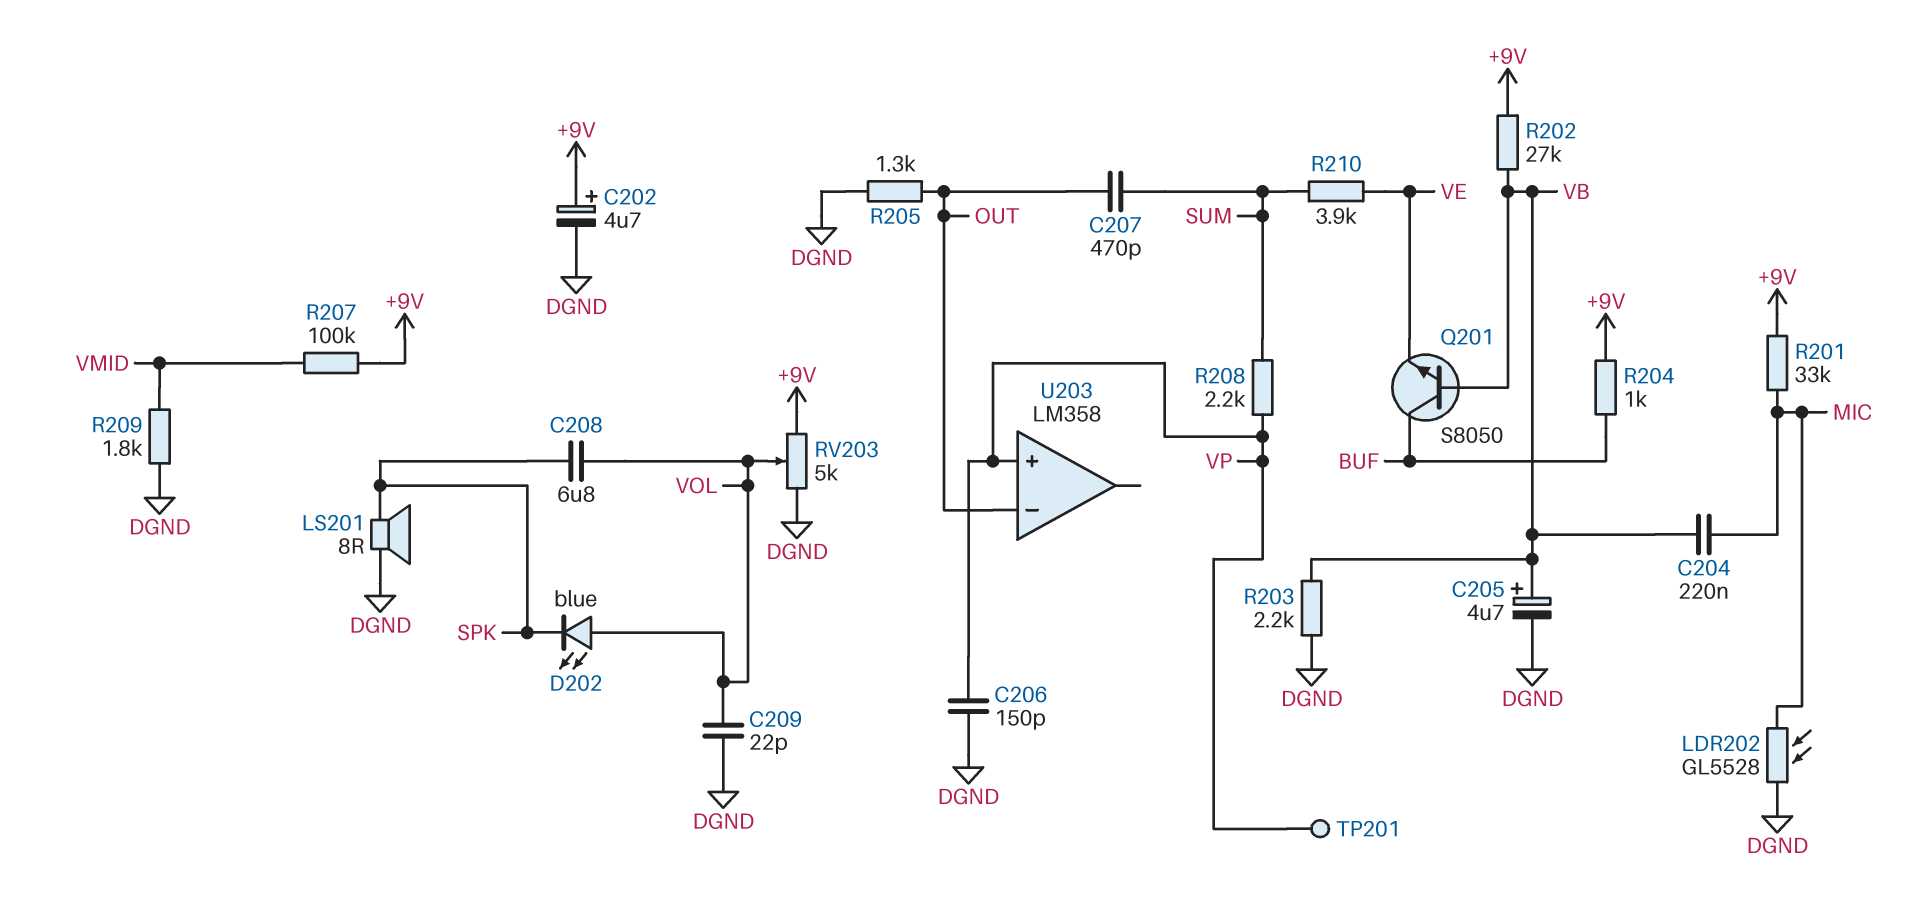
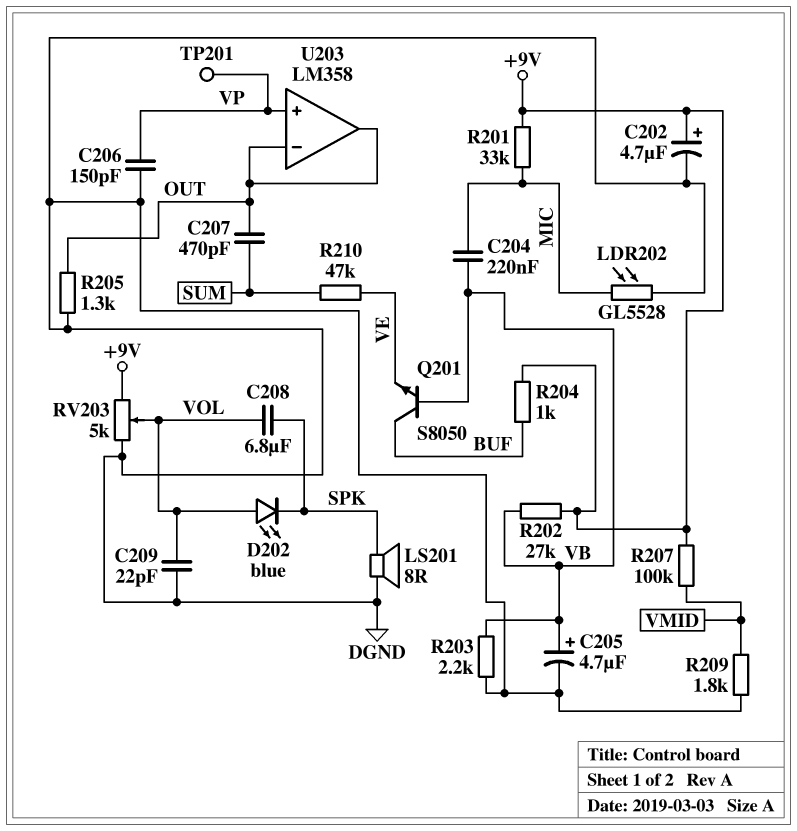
R208: 2.2k (SUM, VP) -> none
R210: 3.9k (SUM, VE) -> 47k (SUM, VE)
U203 pin out: none -> OUT

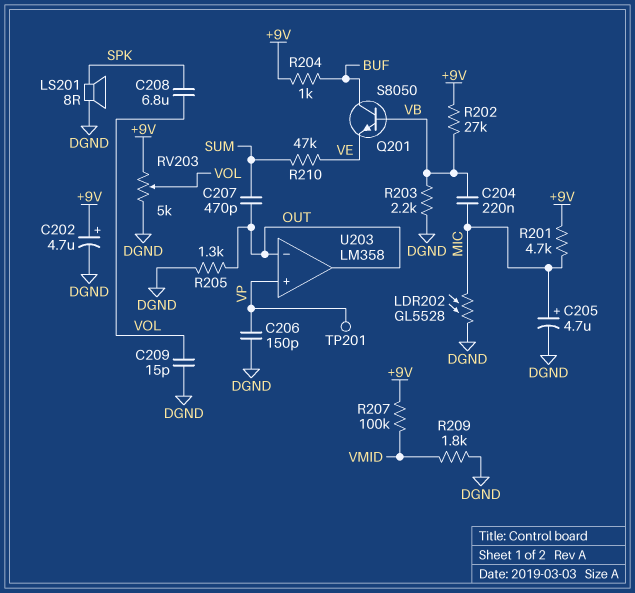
C205: 4.7uF (plus VB, minus DGND) -> 4.7uF (plus MIC, minus DGND)
C209: 22pF (DGND, VOL) -> 15pF (DGND, VOL)
D202: LED blue (A VOL, K SPK) -> none
R201: 33k (+9V, MIC) -> 4.7k (+9V, MIC)

